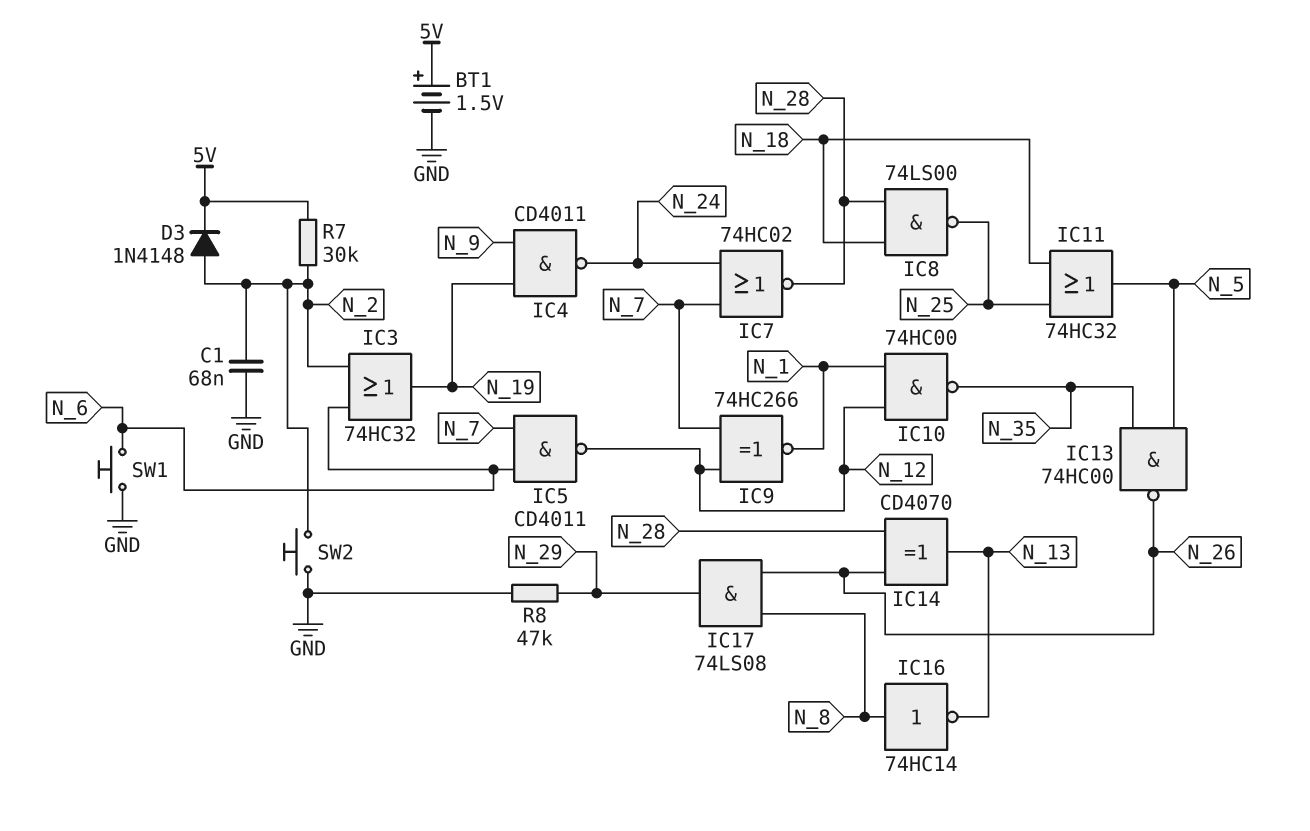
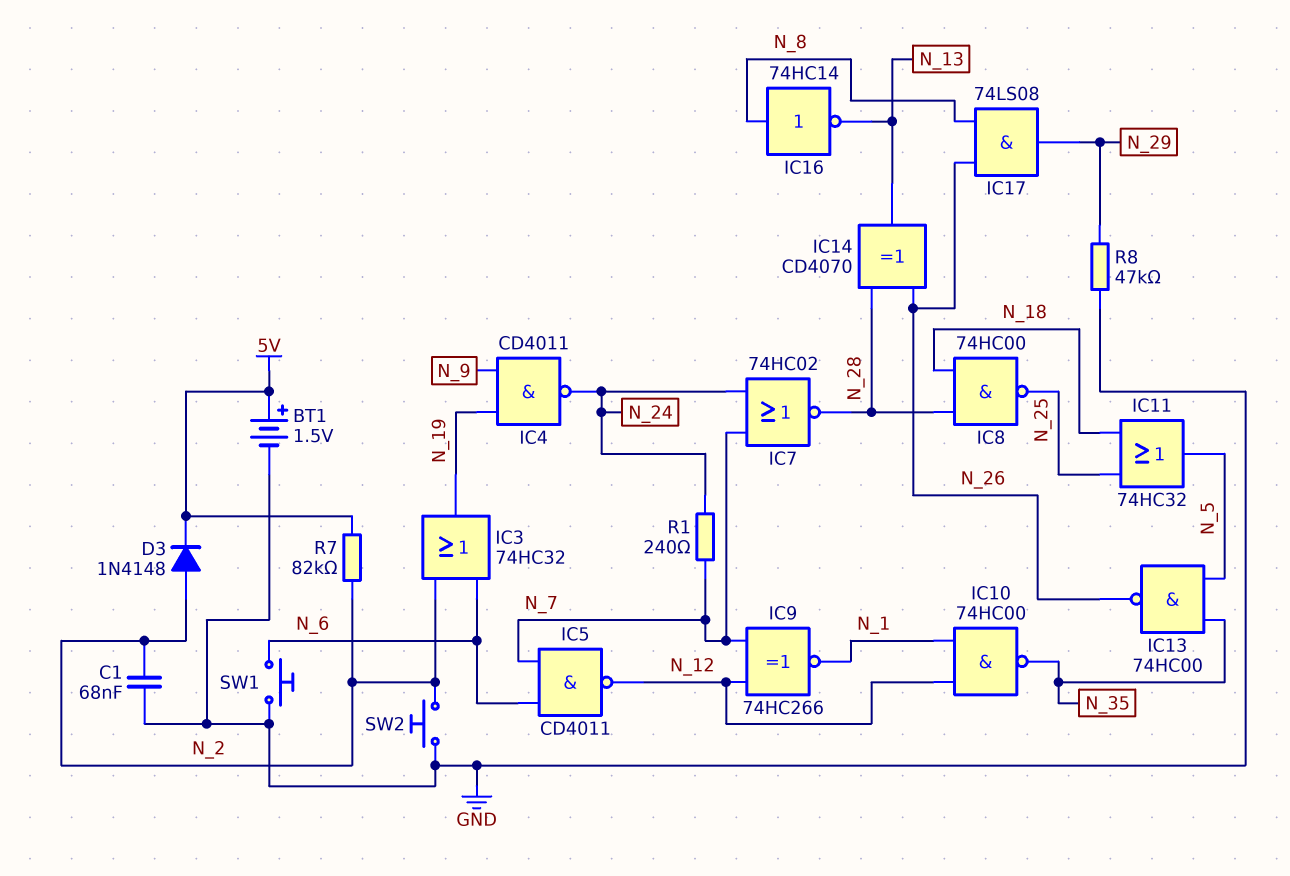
IC8: NAND 74LS00 (in N_18, in N_28, out N_25) -> NAND 74HC00 (in N_18, in N_28, out N_25)
R1: none -> 240 (N_7, N_24)
R7: 30k (5V, N_2) -> 82k (5V, N_2)

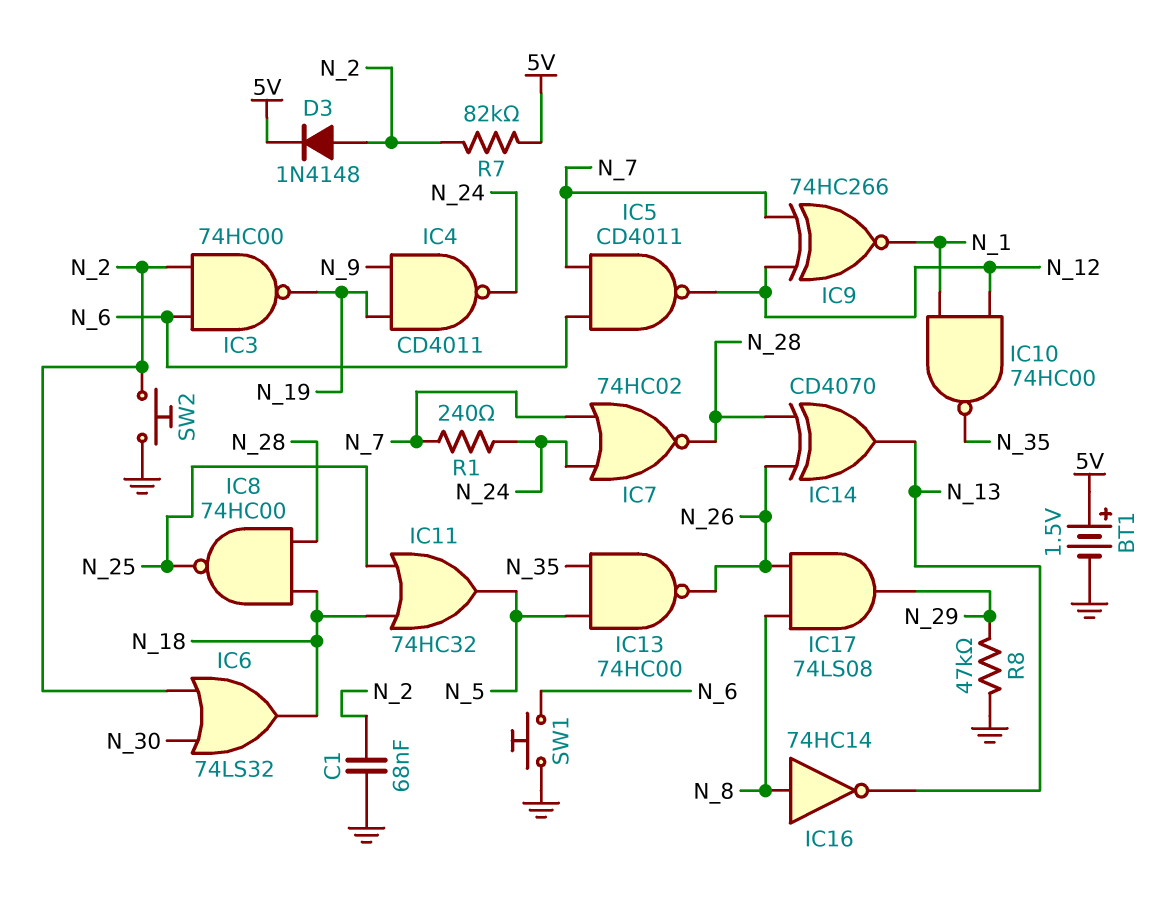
IC3: OR 74HC32 (in N_2, in N_6, out N_19) -> NAND 74HC00 (in N_2, in N_6, out N_19)
IC6: none -> OR 74LS32 (in N_2, in N_30, out N_18)

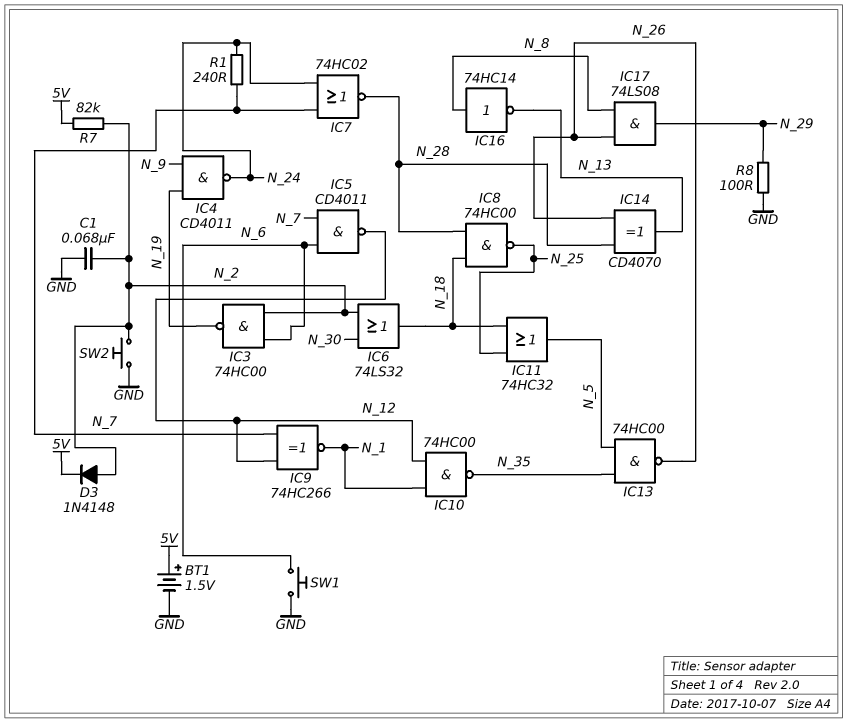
R8: 47k (GND, N_29) -> 100 (GND, N_29)

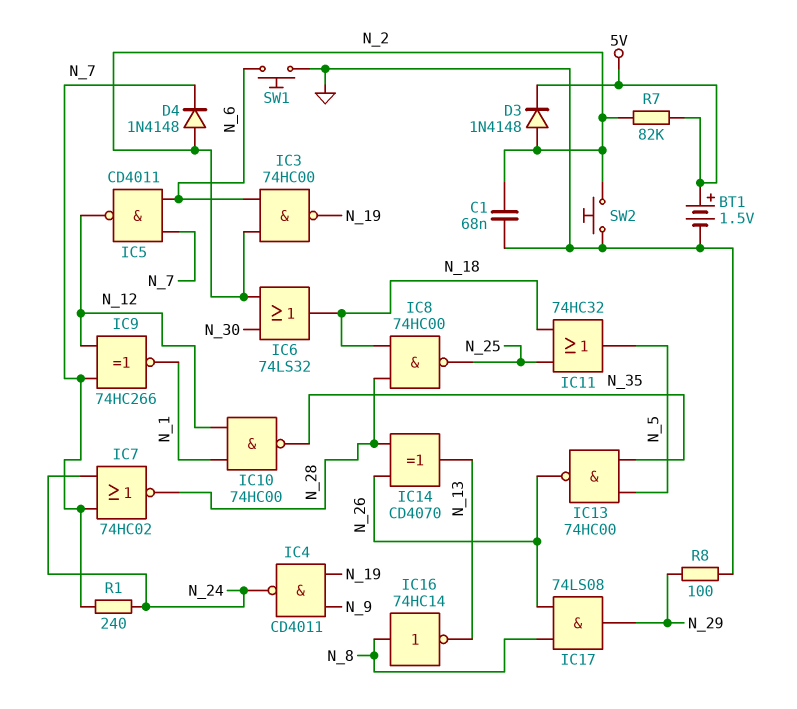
D4: none -> diode 1N4148 (A N_2, K N_7)

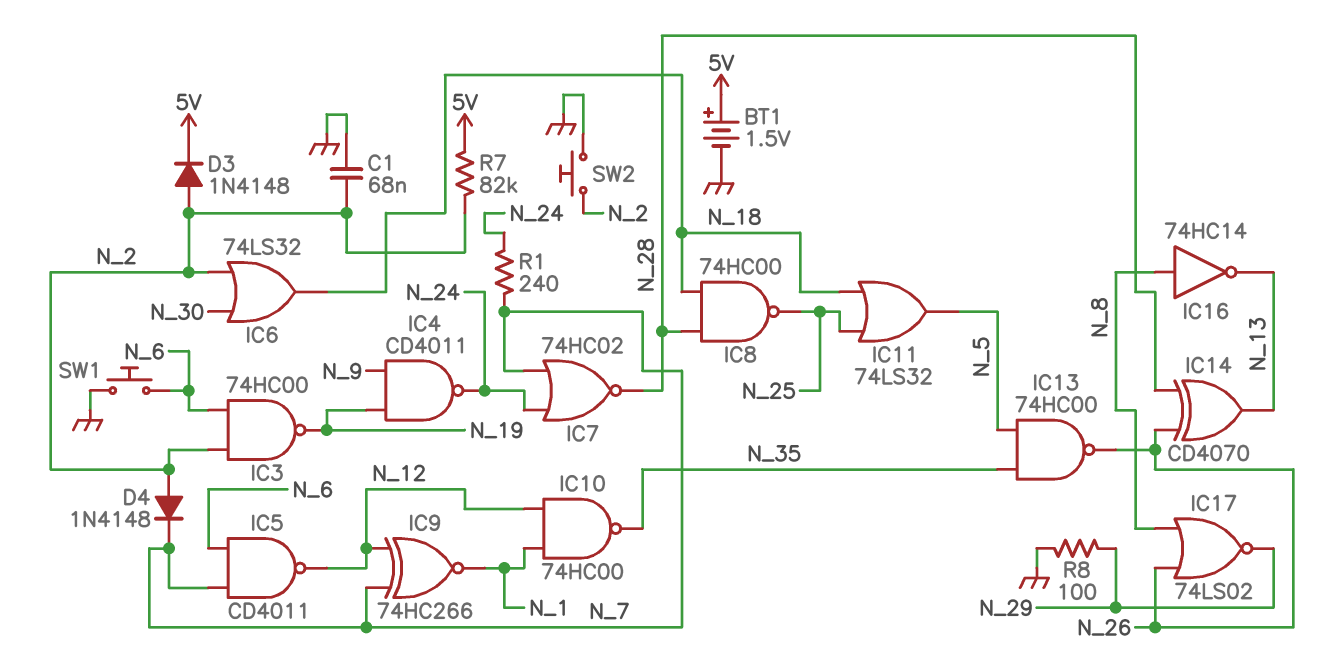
IC11: OR 74HC32 (in N_18, in N_25, out N_5) -> OR 74LS32 (in N_18, in N_25, out N_5)
IC17: AND 74LS08 (in N_8, in N_26, out N_29) -> NOR 74LS02 (in N_8, in N_26, out N_29)

